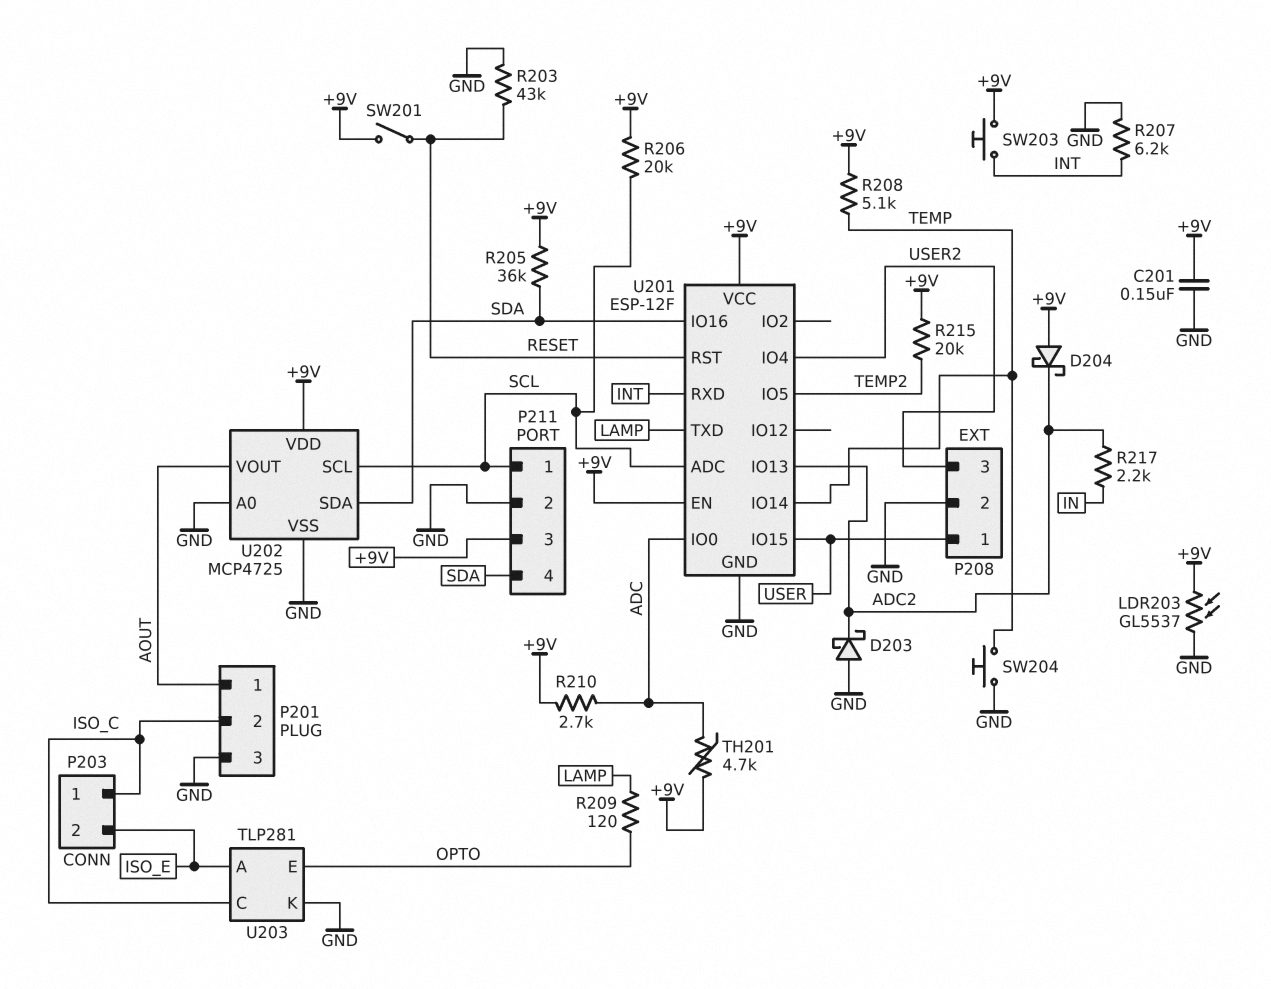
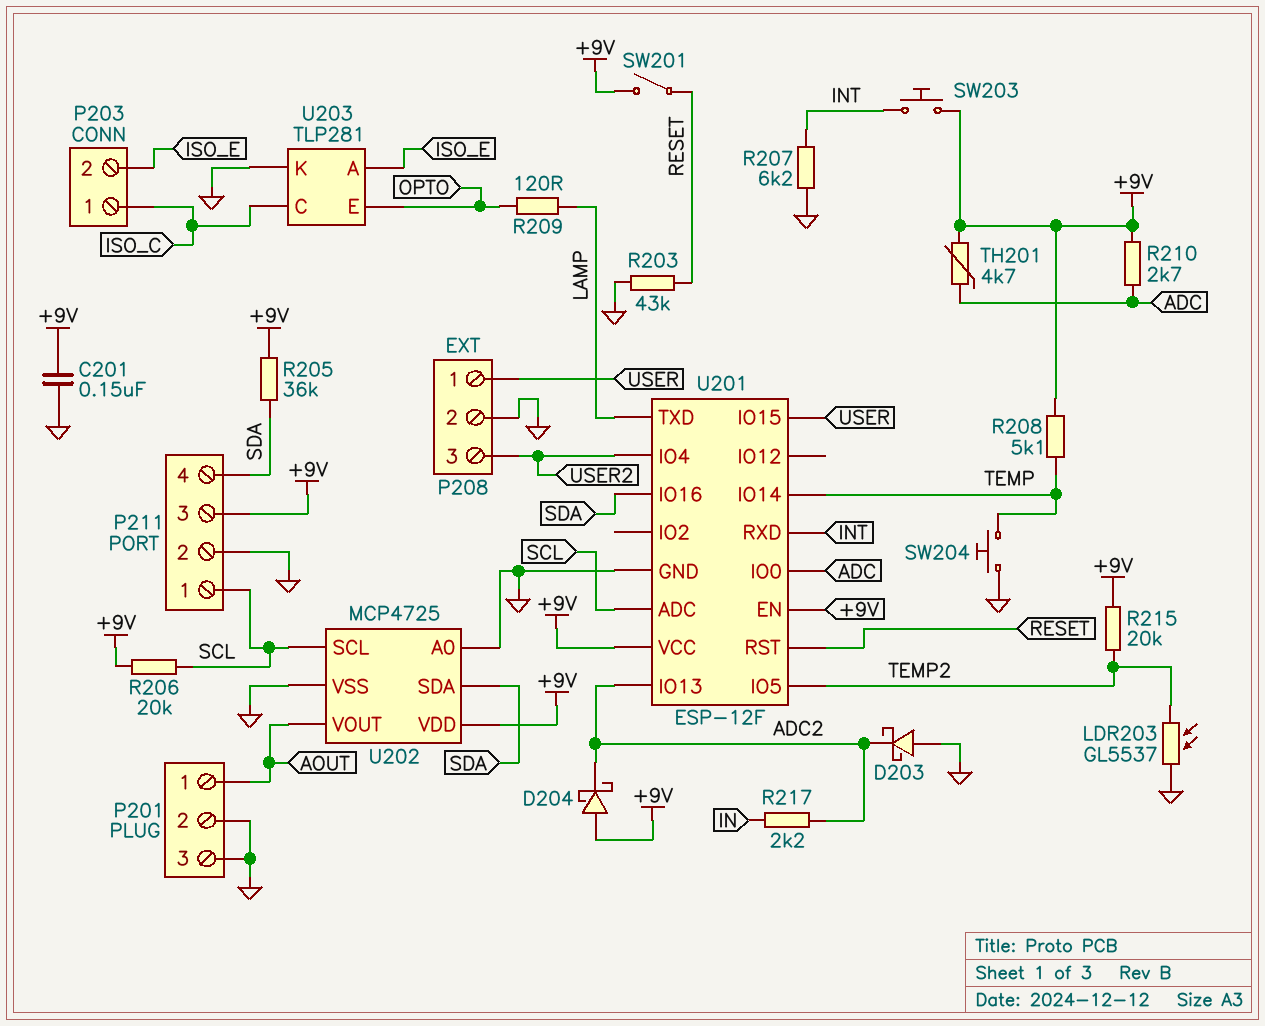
LDR203: GL5537 (+9V, GND) -> GL5537 (GND, TEMP2)
P201 pin 2: ISO_C -> GND

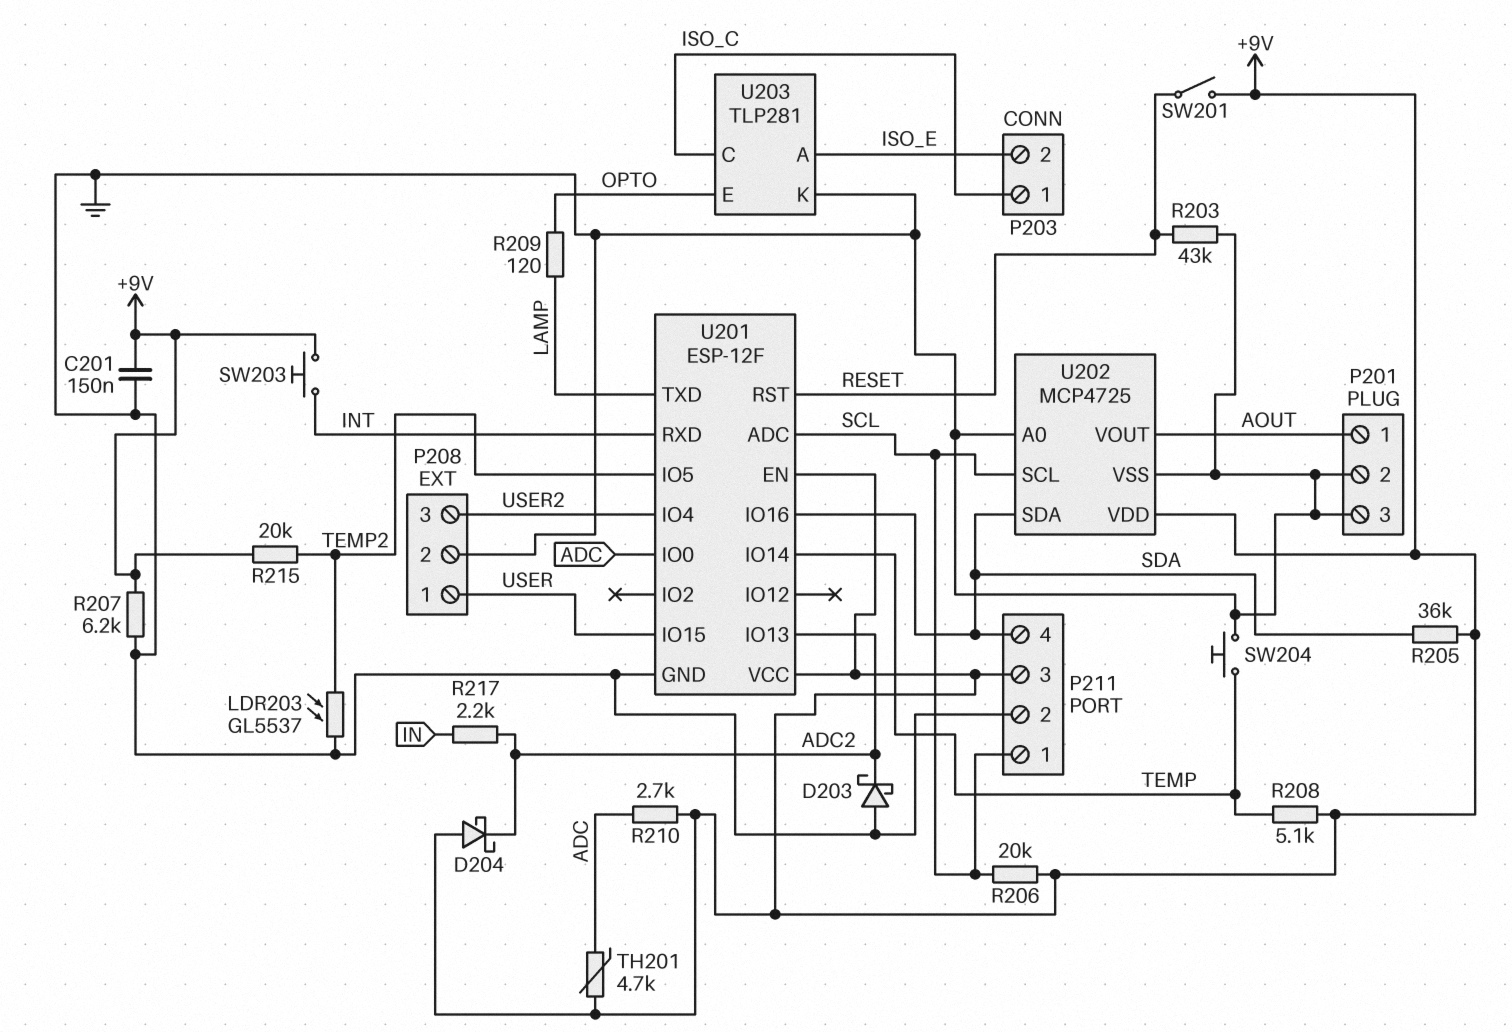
R207: 6.2k (GND, INT) -> 6.2k (+9V, GND)

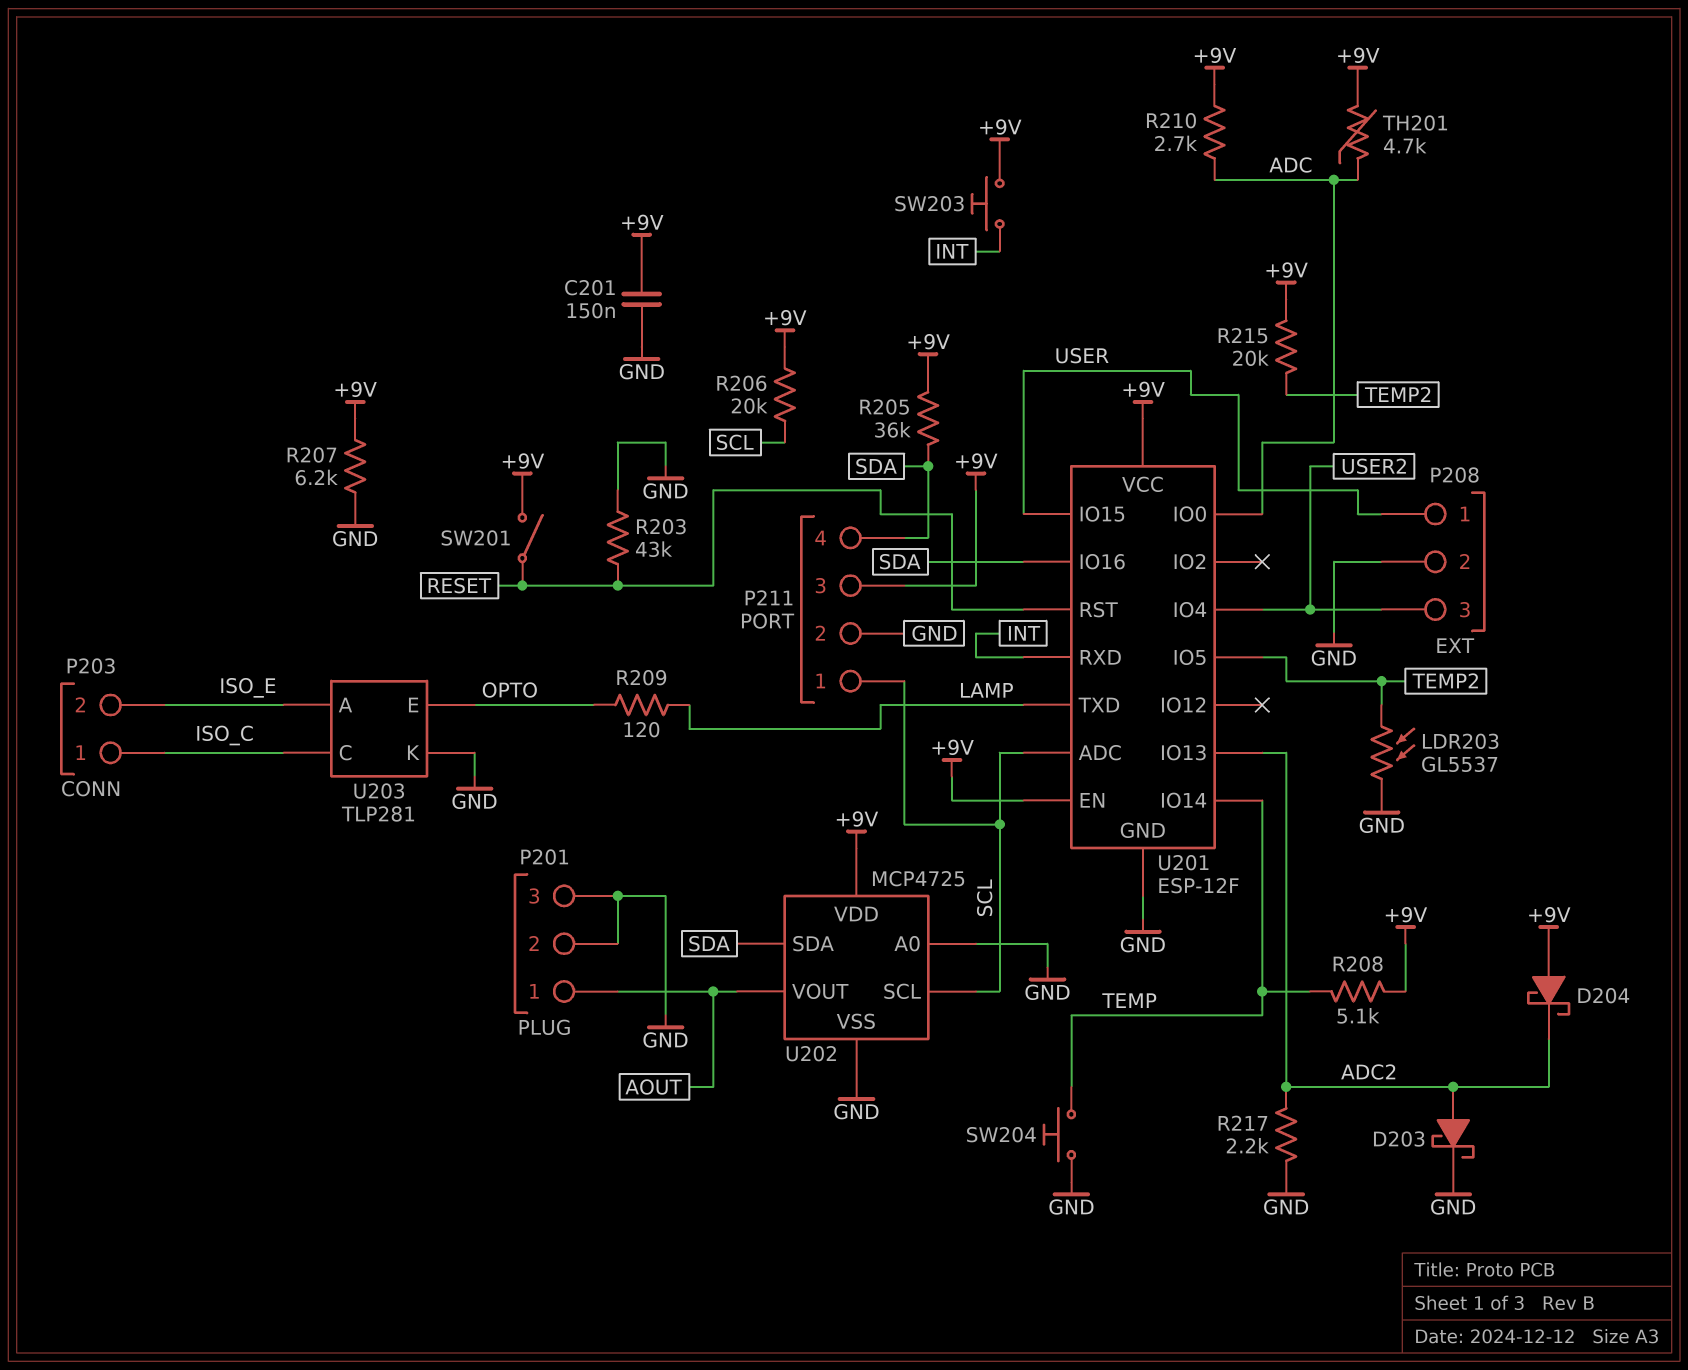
D203: schottky (A GND, K ADC2) -> schottky (A ADC2, K GND)
R217: 2.2k (ADC2, IN) -> 2.2k (ADC2, GND)

